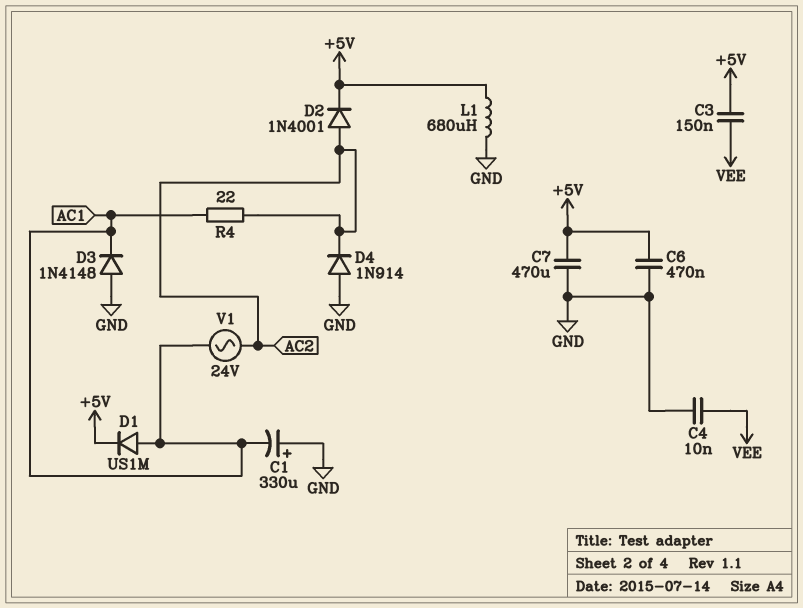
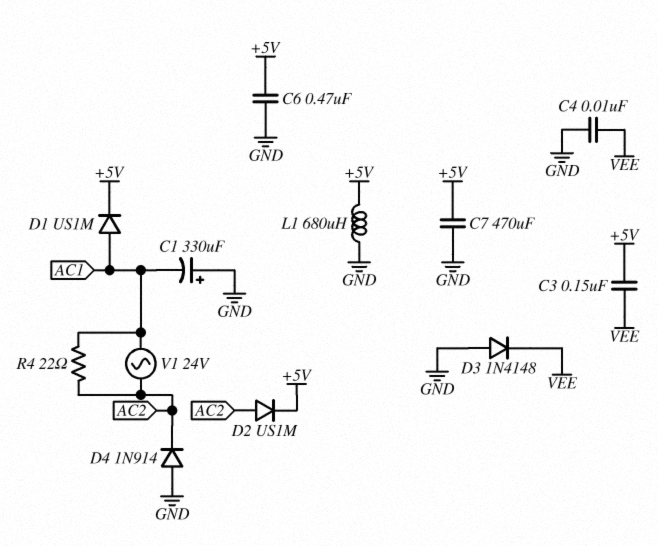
D2: diode 1N4001 (A AC2, K +5V) -> diode US1M (A AC2, K +5V)
D3: diode 1N4148 (A GND, K AC1) -> diode 1N4148 (A GND, K VEE)

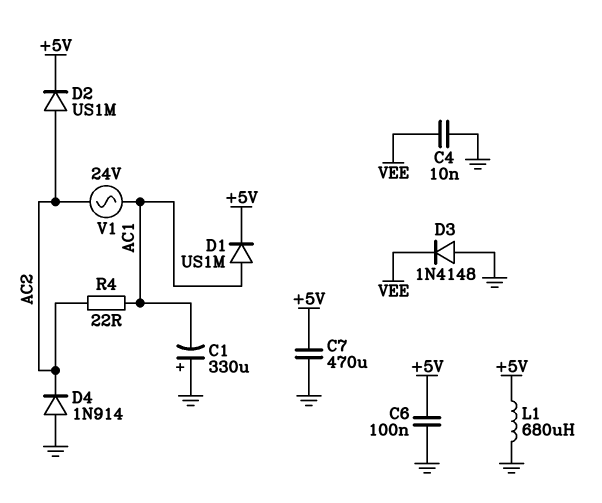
C3: 150nF (+5V, VEE) -> none
C6: 470nF (+5V, GND) -> 100nF (+5V, GND)

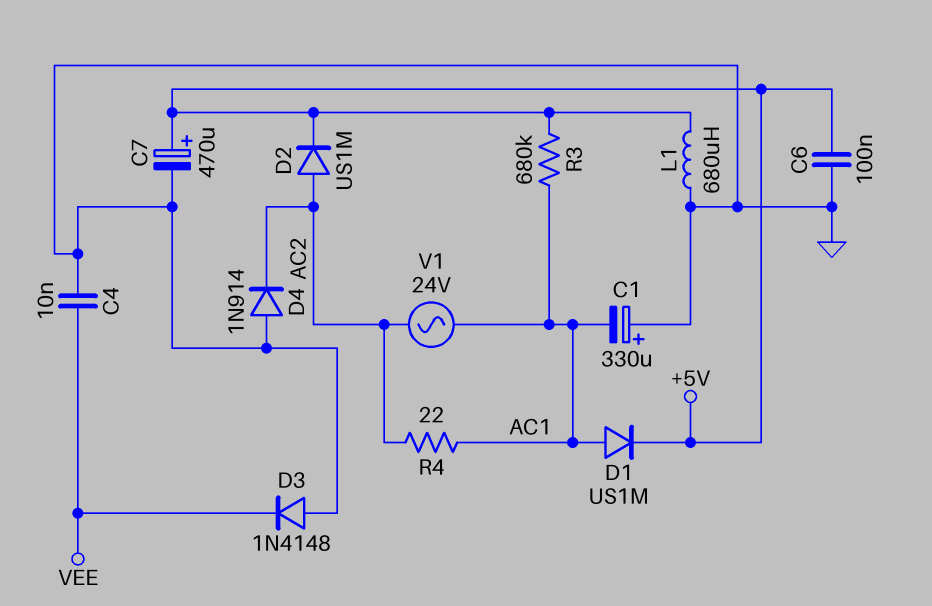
C7: 470uF (+5V, GND) -> 470uF (plus +5V, minus GND)
R3: none -> 680k (+5V, AC1)

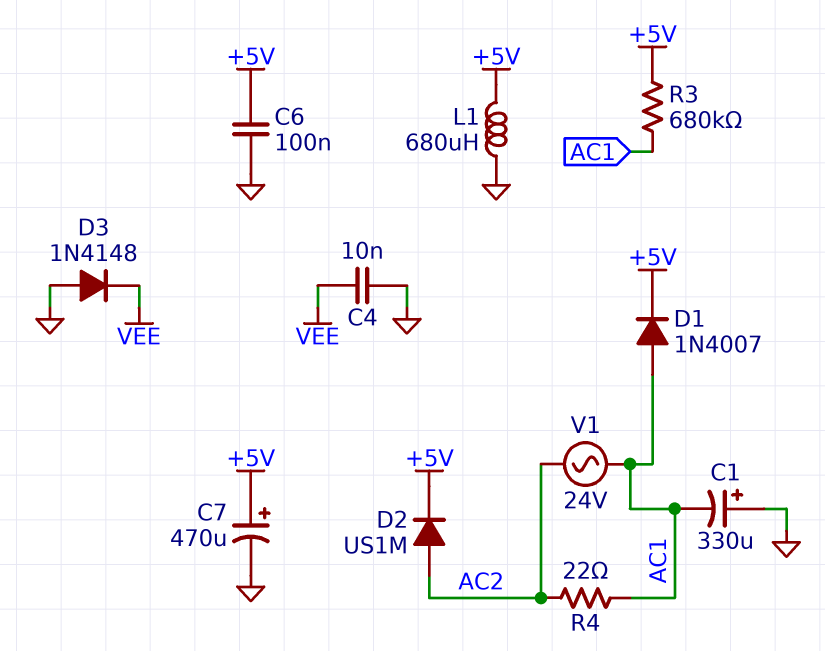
D1: diode US1M (A AC1, K +5V) -> diode 1N4007 (A AC1, K +5V)
D4: diode 1N914 (A GND, K AC2) -> none

